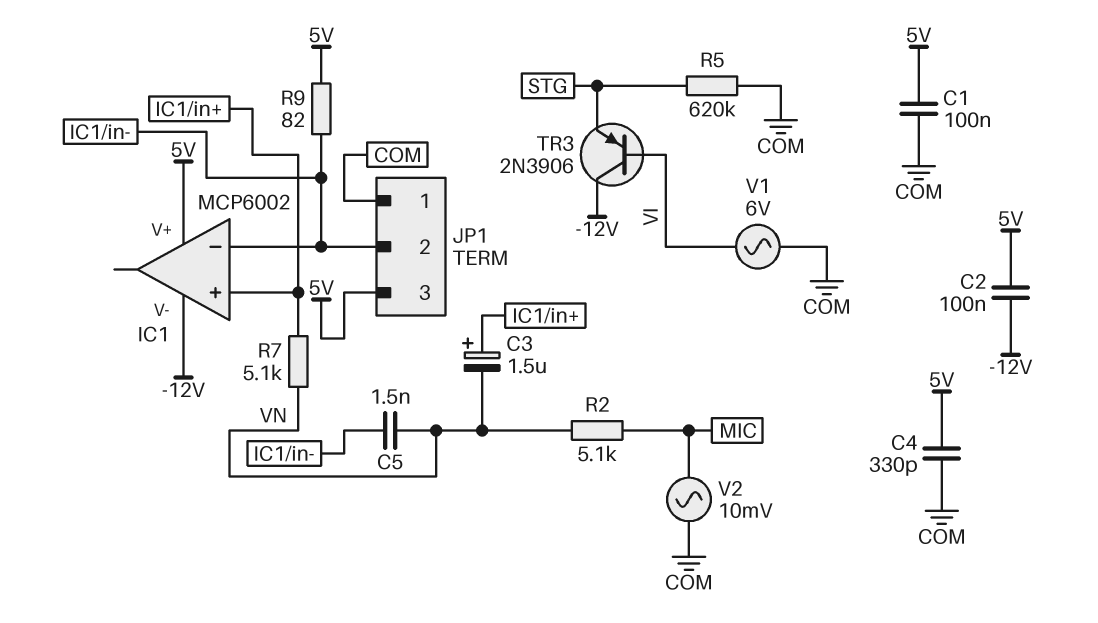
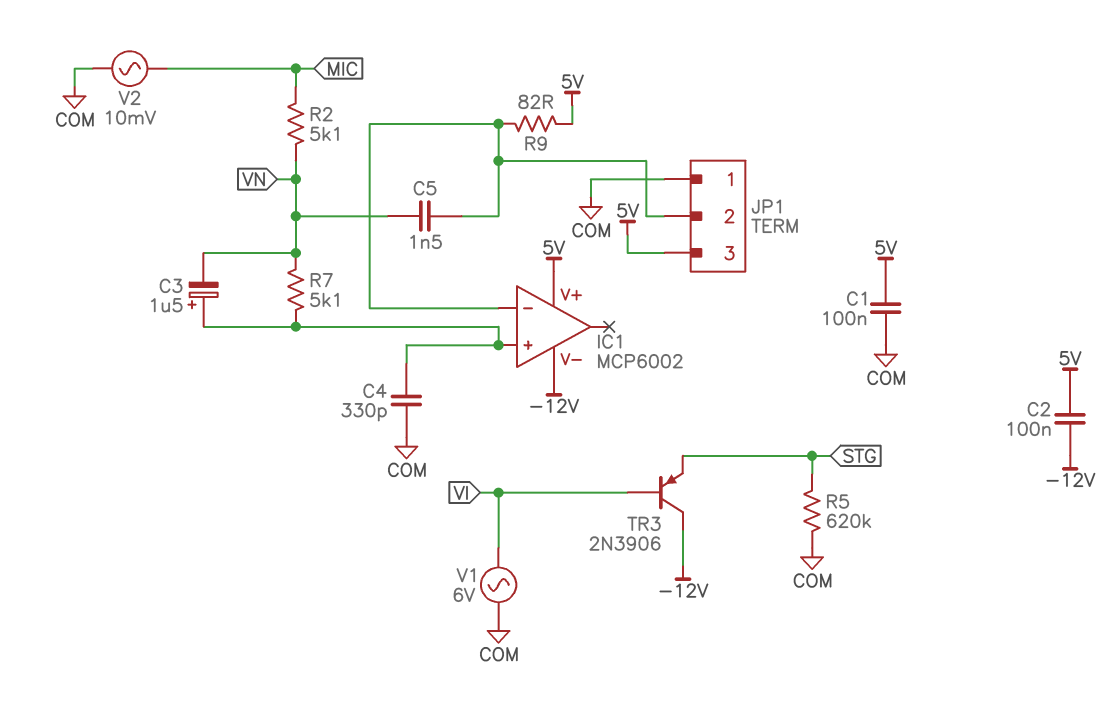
C4: 330pF (5V, COM) -> 330pF (COM, IC1/in+)

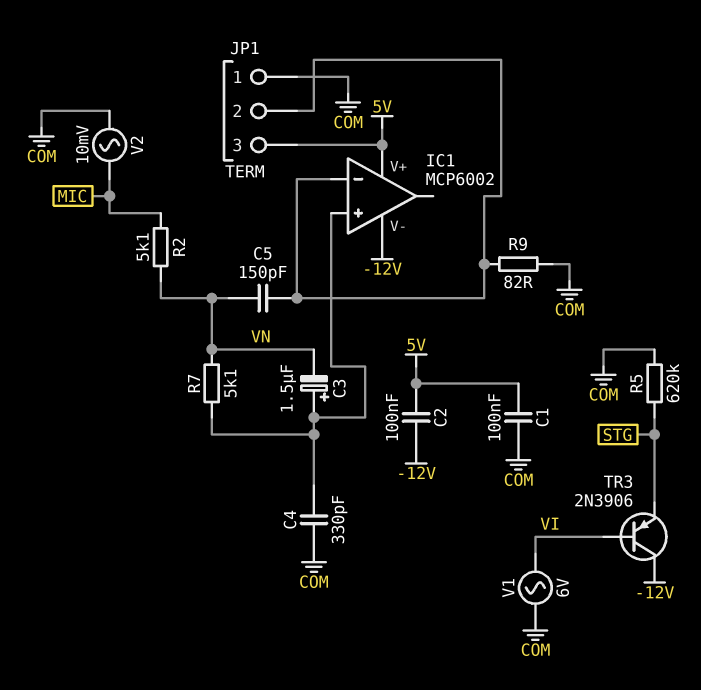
C5: 1.5nF (IC1/in-, VN) -> 150pF (IC1/in-, VN)
R9: 82 (5V, IC1/in-) -> 82 (COM, IC1/in-)

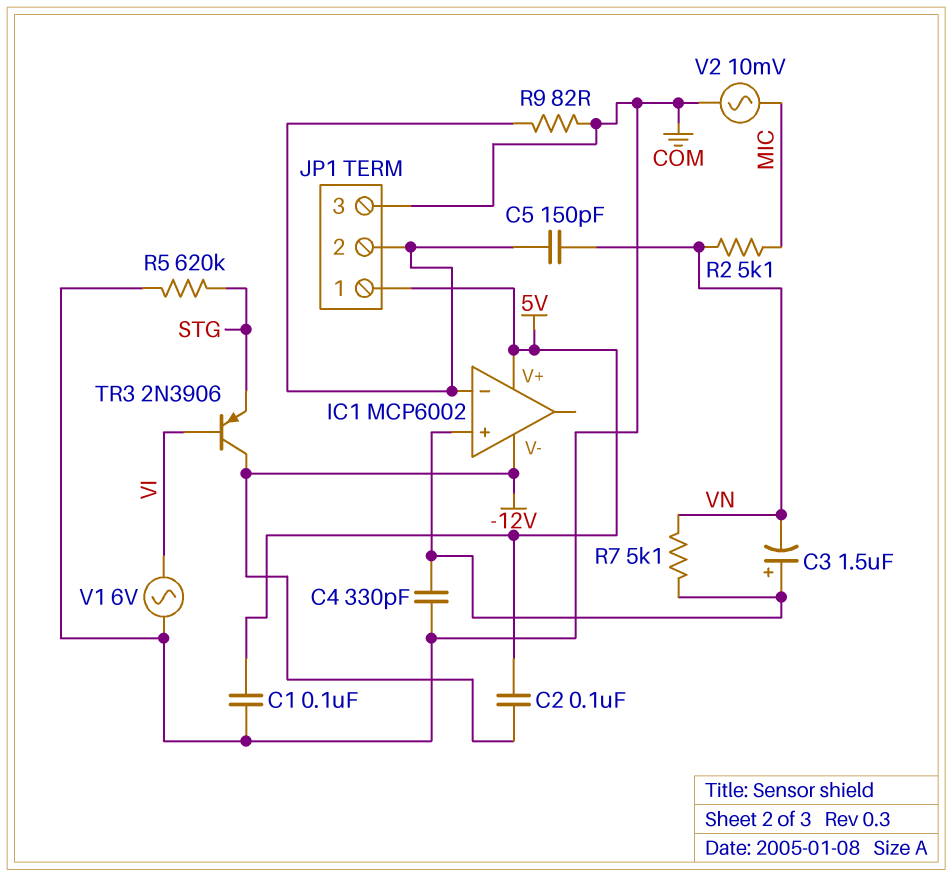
JP1 pin 1: COM -> 5V
JP1 pin 3: 5V -> COM

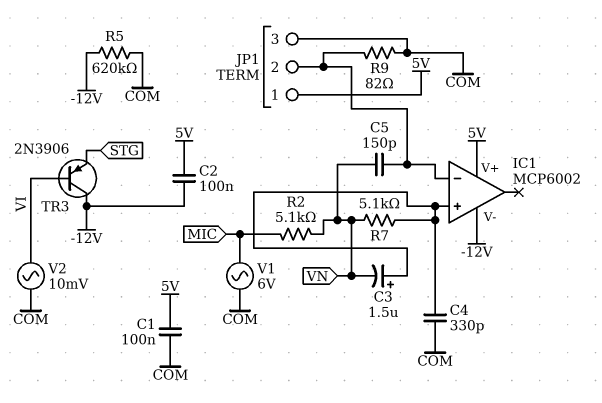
R5: 620k (COM, STG) -> 620k (-12V, COM)
V1: AC 6V (COM, VI) -> AC 6V (COM, MIC)
V2: AC 10mV (COM, MIC) -> AC 10mV (COM, VI)

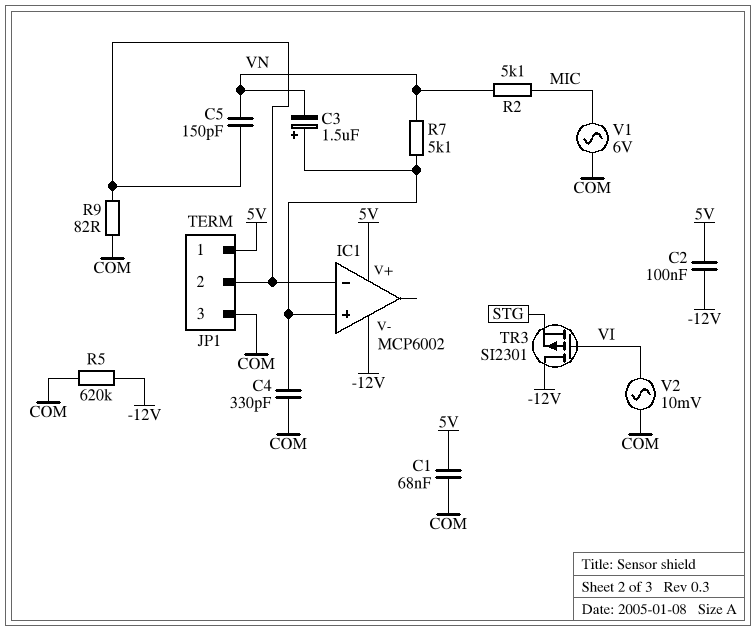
C1: 100nF (5V, COM) -> 68nF (5V, COM)
TR3: PNP 2N3906 (B VI, C -12V, E STG) -> PMOS SI2301 (G VI, D -12V, S STG)

